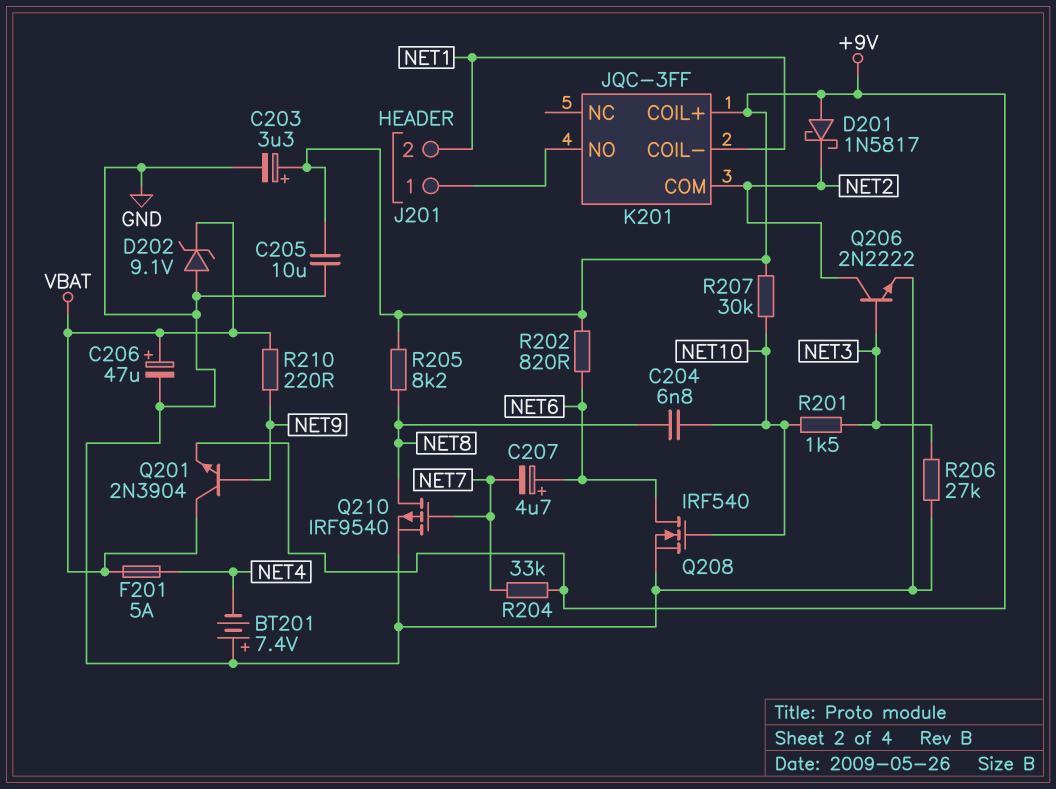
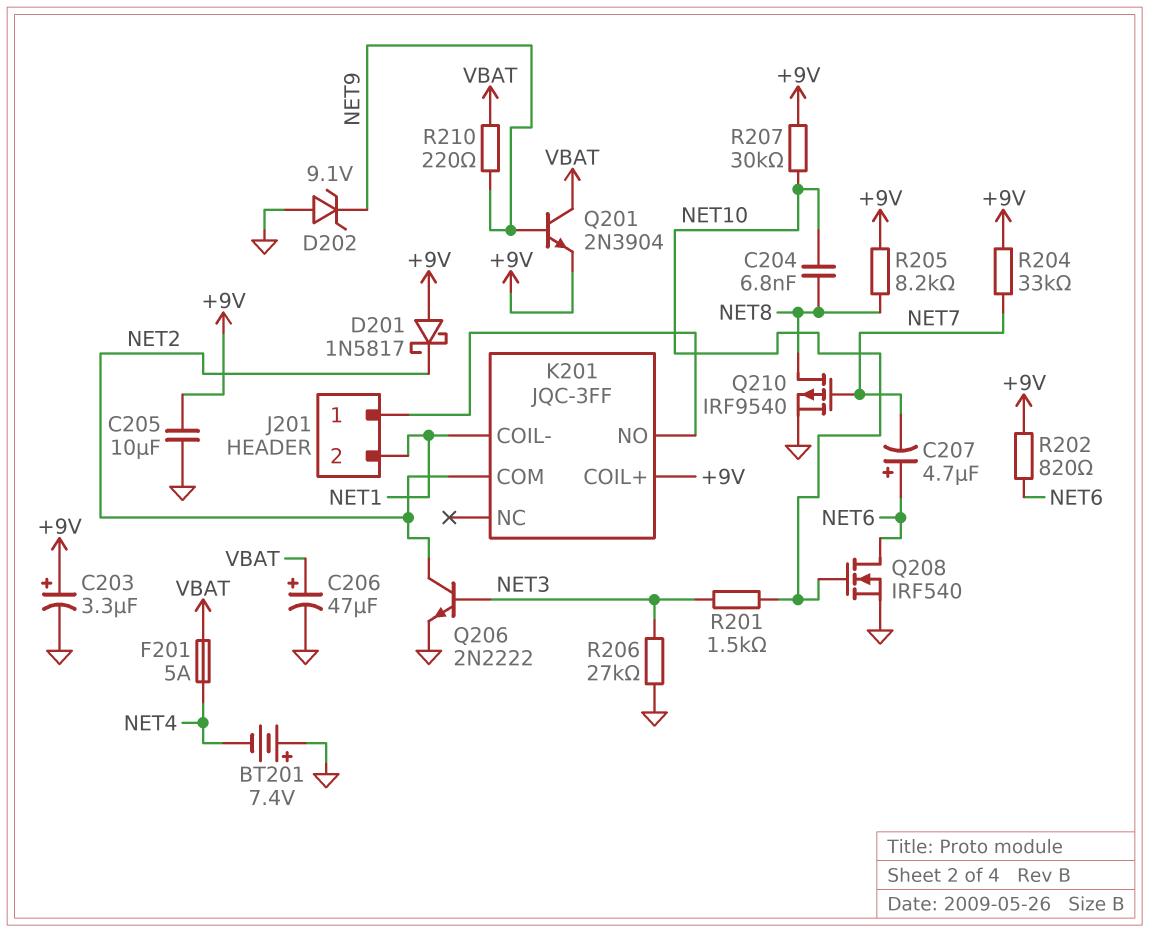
D202: zener 9.1V (A GND, K VBAT) -> zener 9.1V (A GND, K NET9)

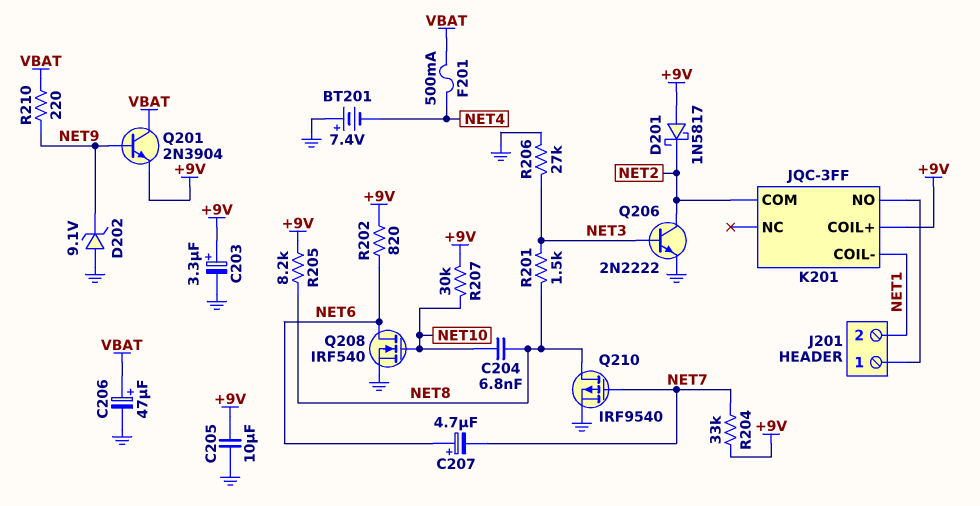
F201: 5A (NET4, VBAT) -> 500mA (NET4, VBAT)
R201: 1.5k (NET3, NET10) -> 1.5k (NET3, NET8)

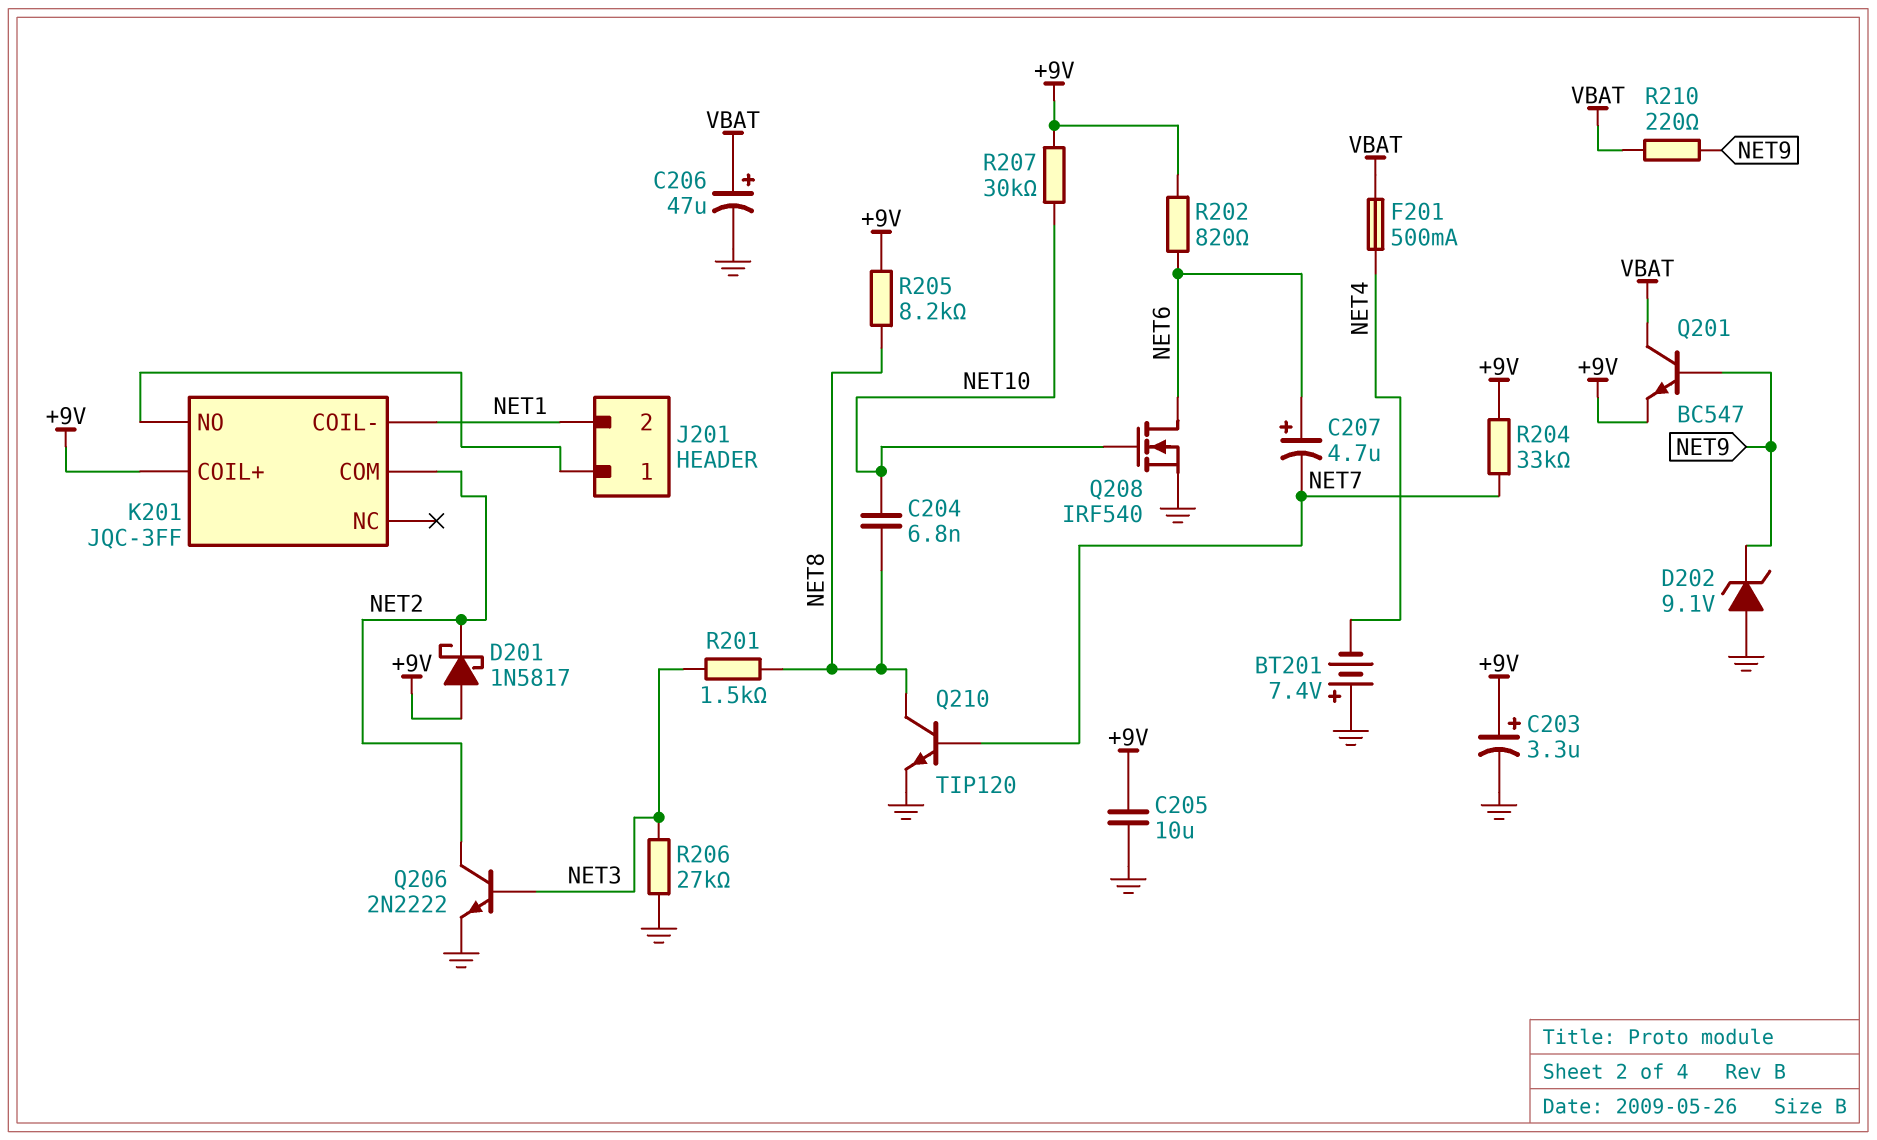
Q201: NPN 2N3904 (B NET9, C VBAT, E +9V) -> NPN BC547 (B NET9, C VBAT, E +9V)
Q210: PMOS IRF9540 (G NET7, D NET8, S GND) -> NPN TIP120 (B NET7, C NET8, E GND)

